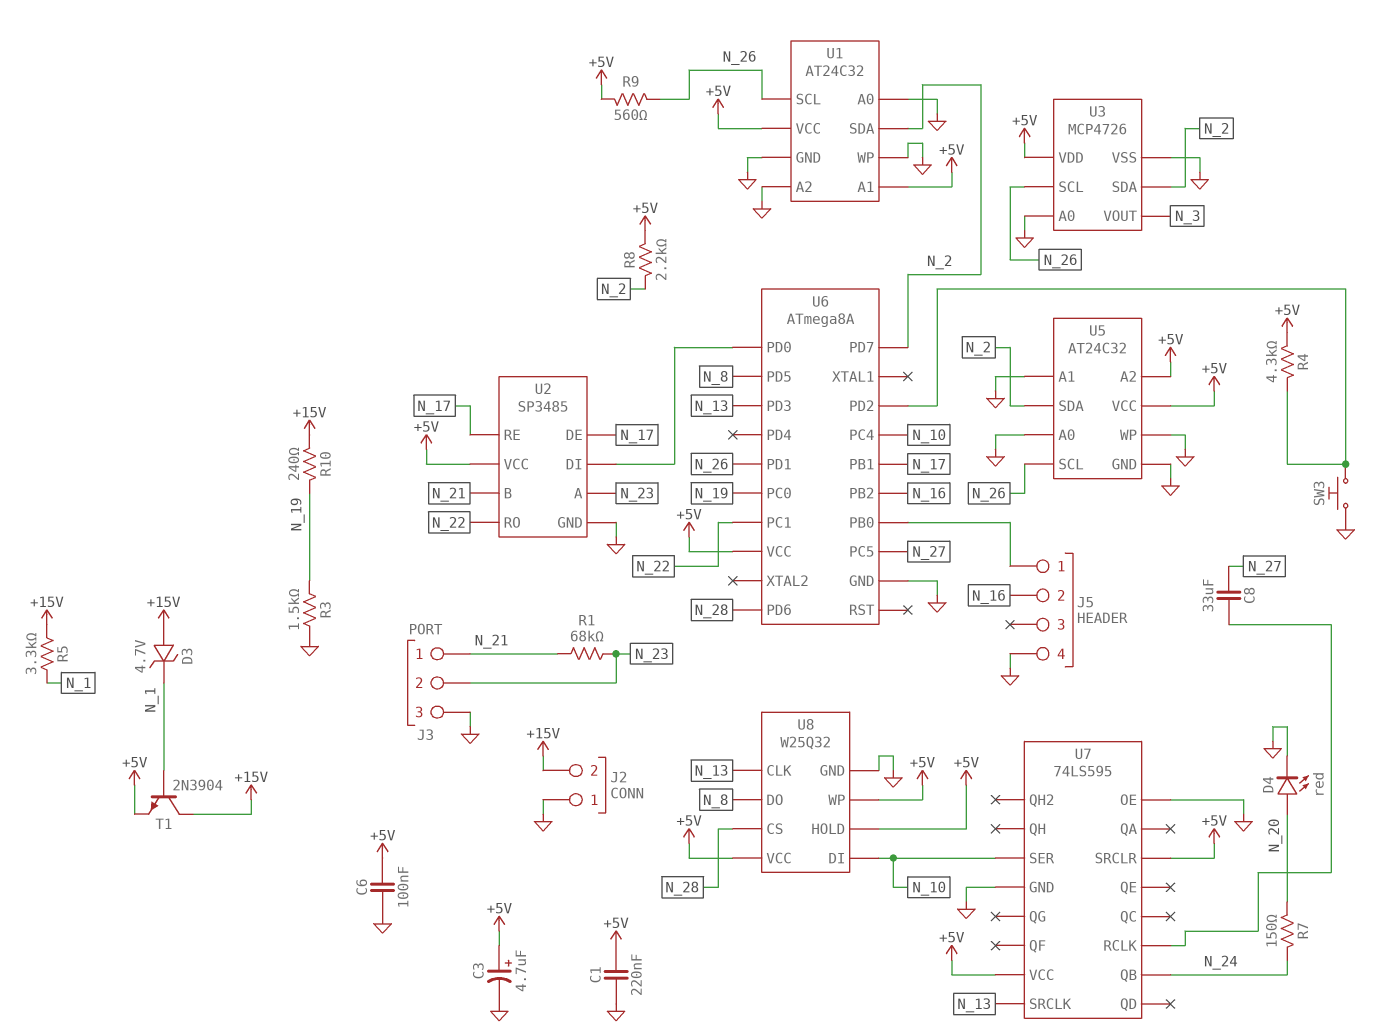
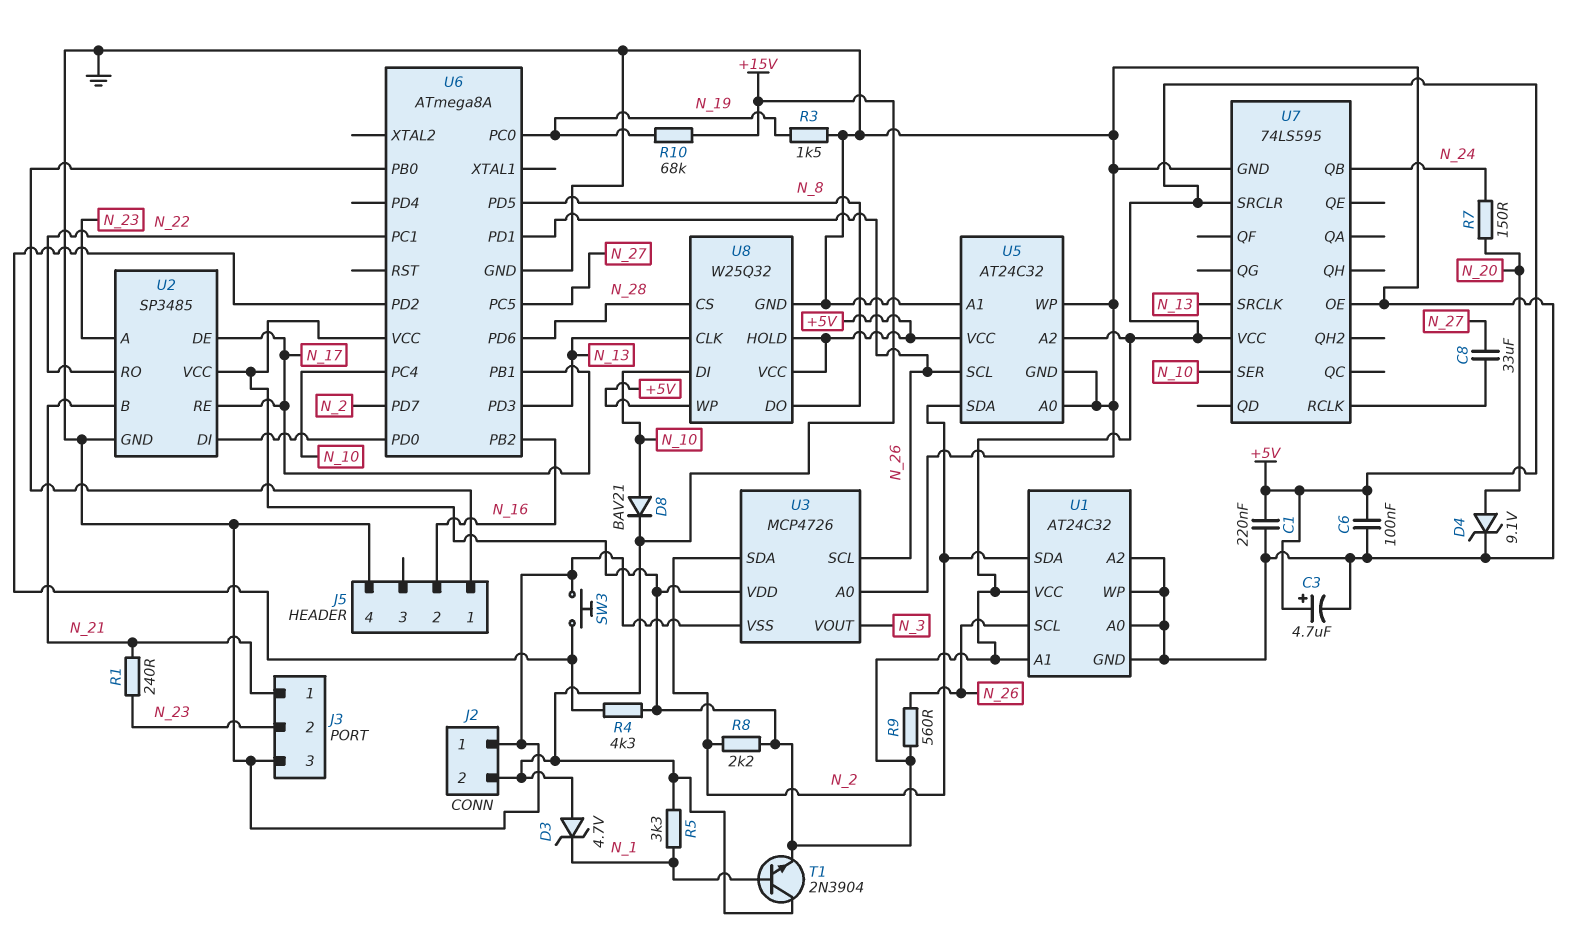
D4: LED red (A N_20, K GND) -> zener 9.1V (A N_20, K GND)
D8: none -> diode BAV21 (A N_10, K +15V)
R1: 68k (N_21, N_23) -> 240 (N_21, N_23)
R10: 240 (+15V, N_19) -> 68k (+15V, N_19)

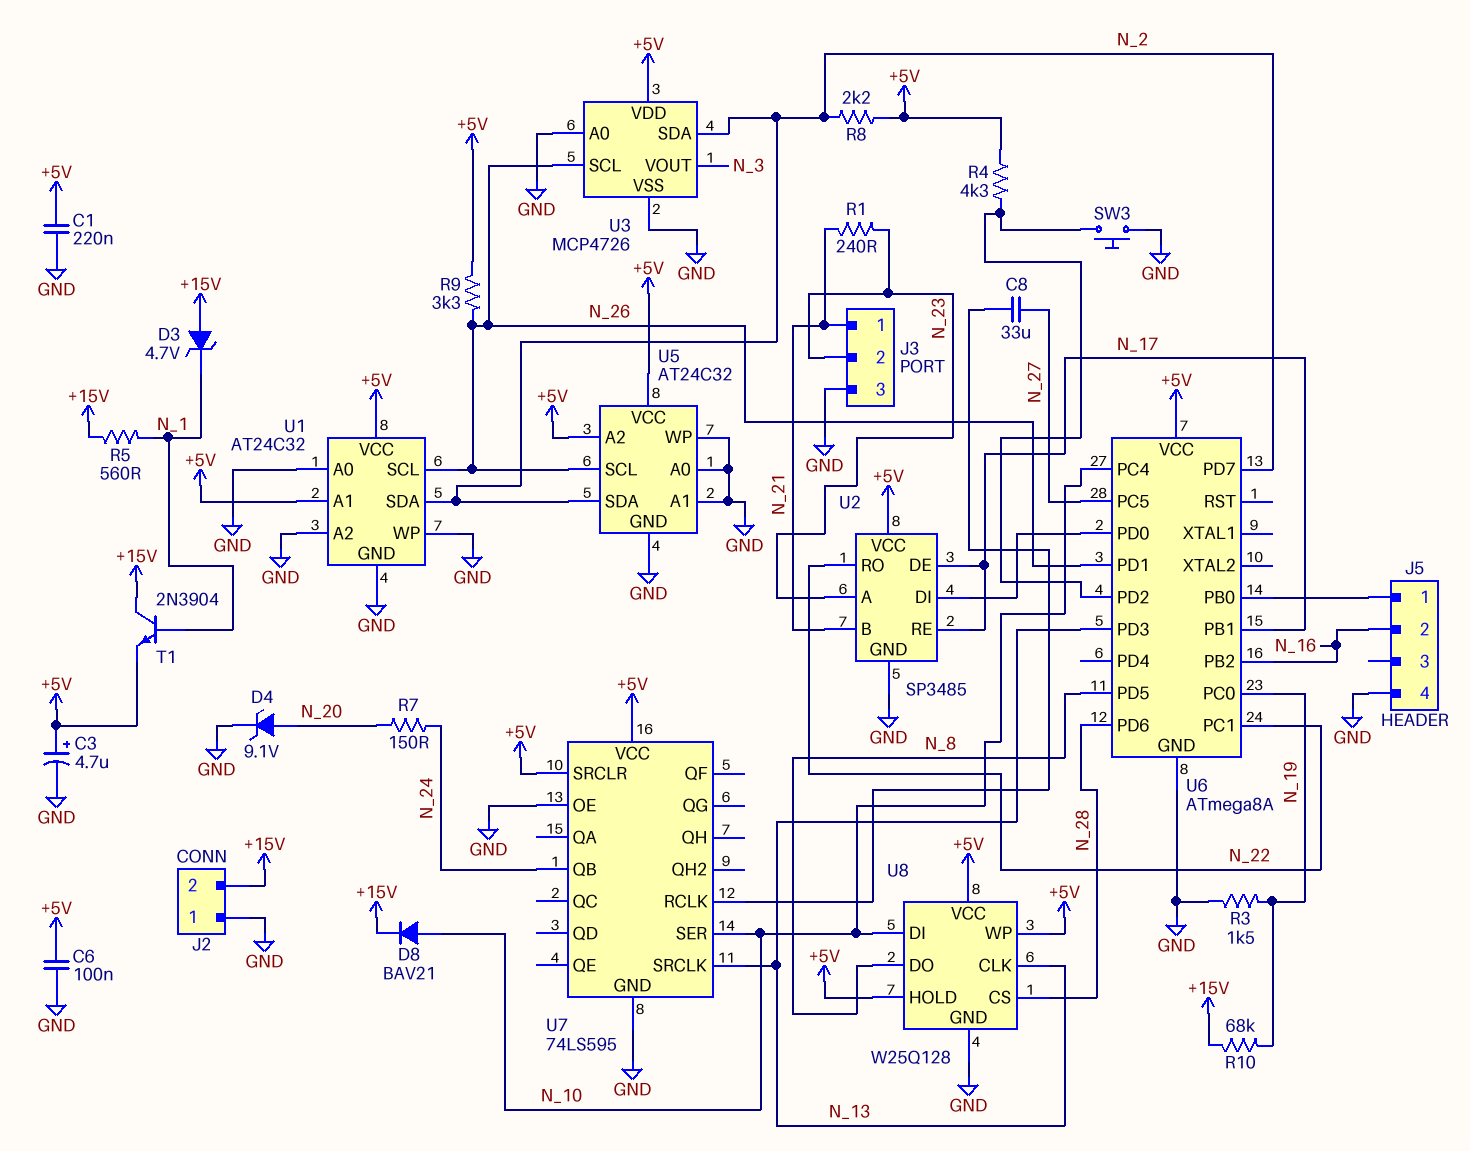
R5: 3.3k (+15V, N_1) -> 560 (+15V, N_1)
R9: 560 (+5V, N_26) -> 3.3k (+5V, N_26)
U8: W25Q32 -> W25Q128

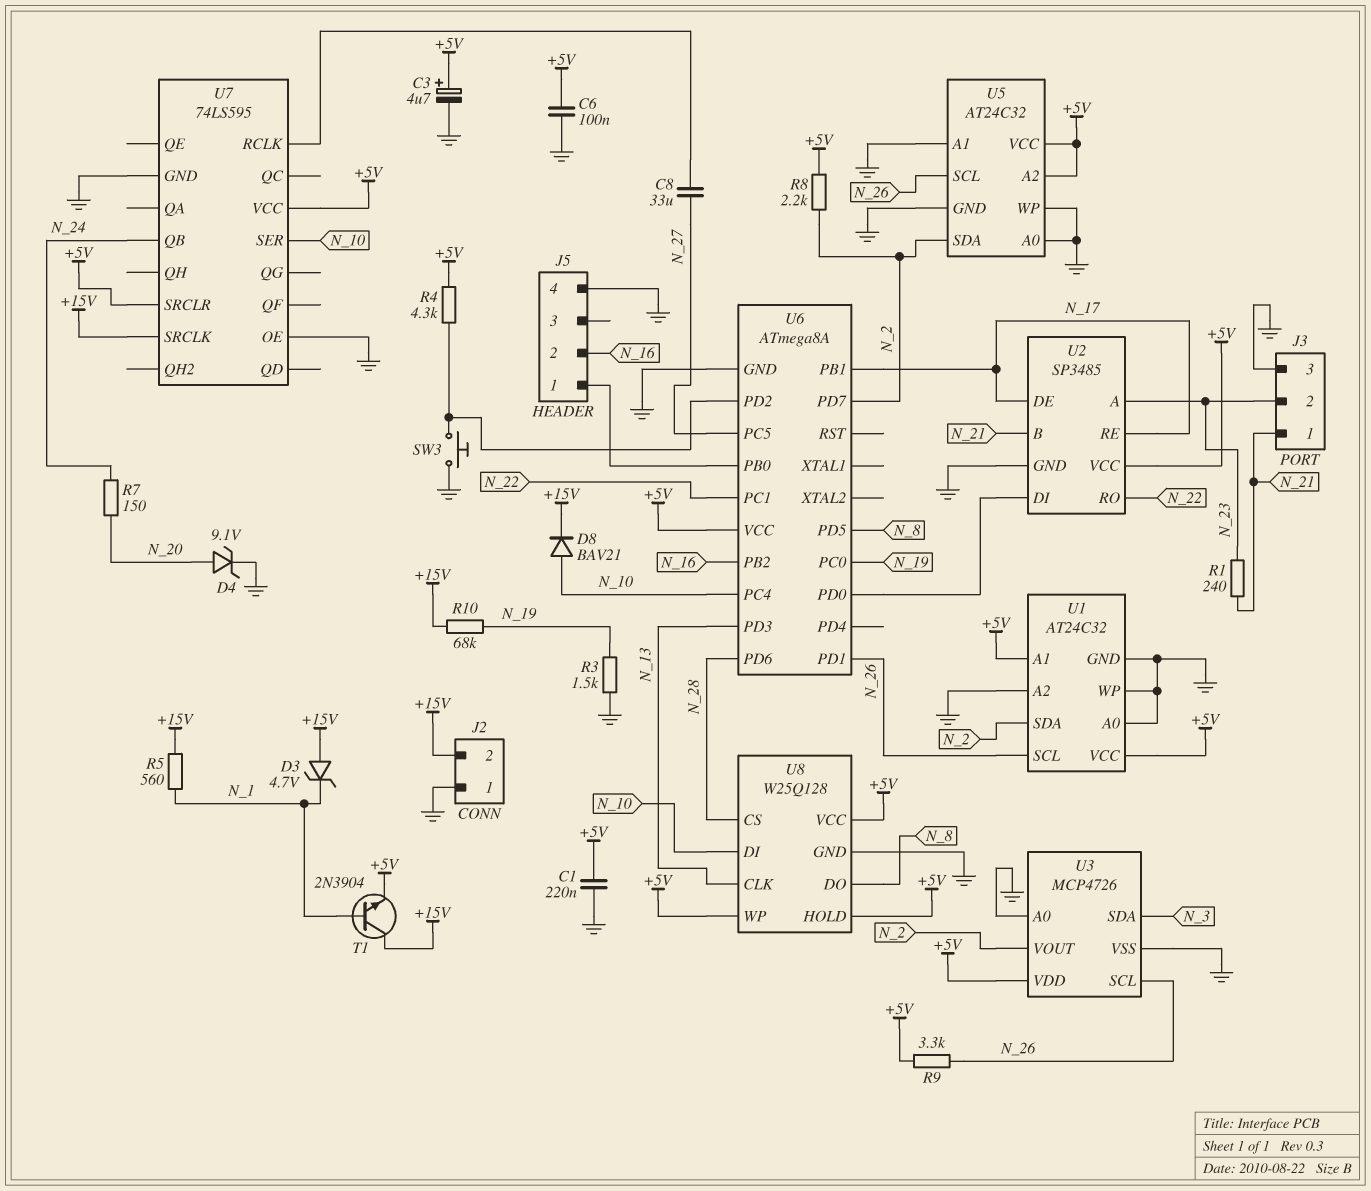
U3 pin SDA: N_2 -> N_3
U3 pin VOUT: N_3 -> N_2
U7 pin SRCLK: N_13 -> +15V

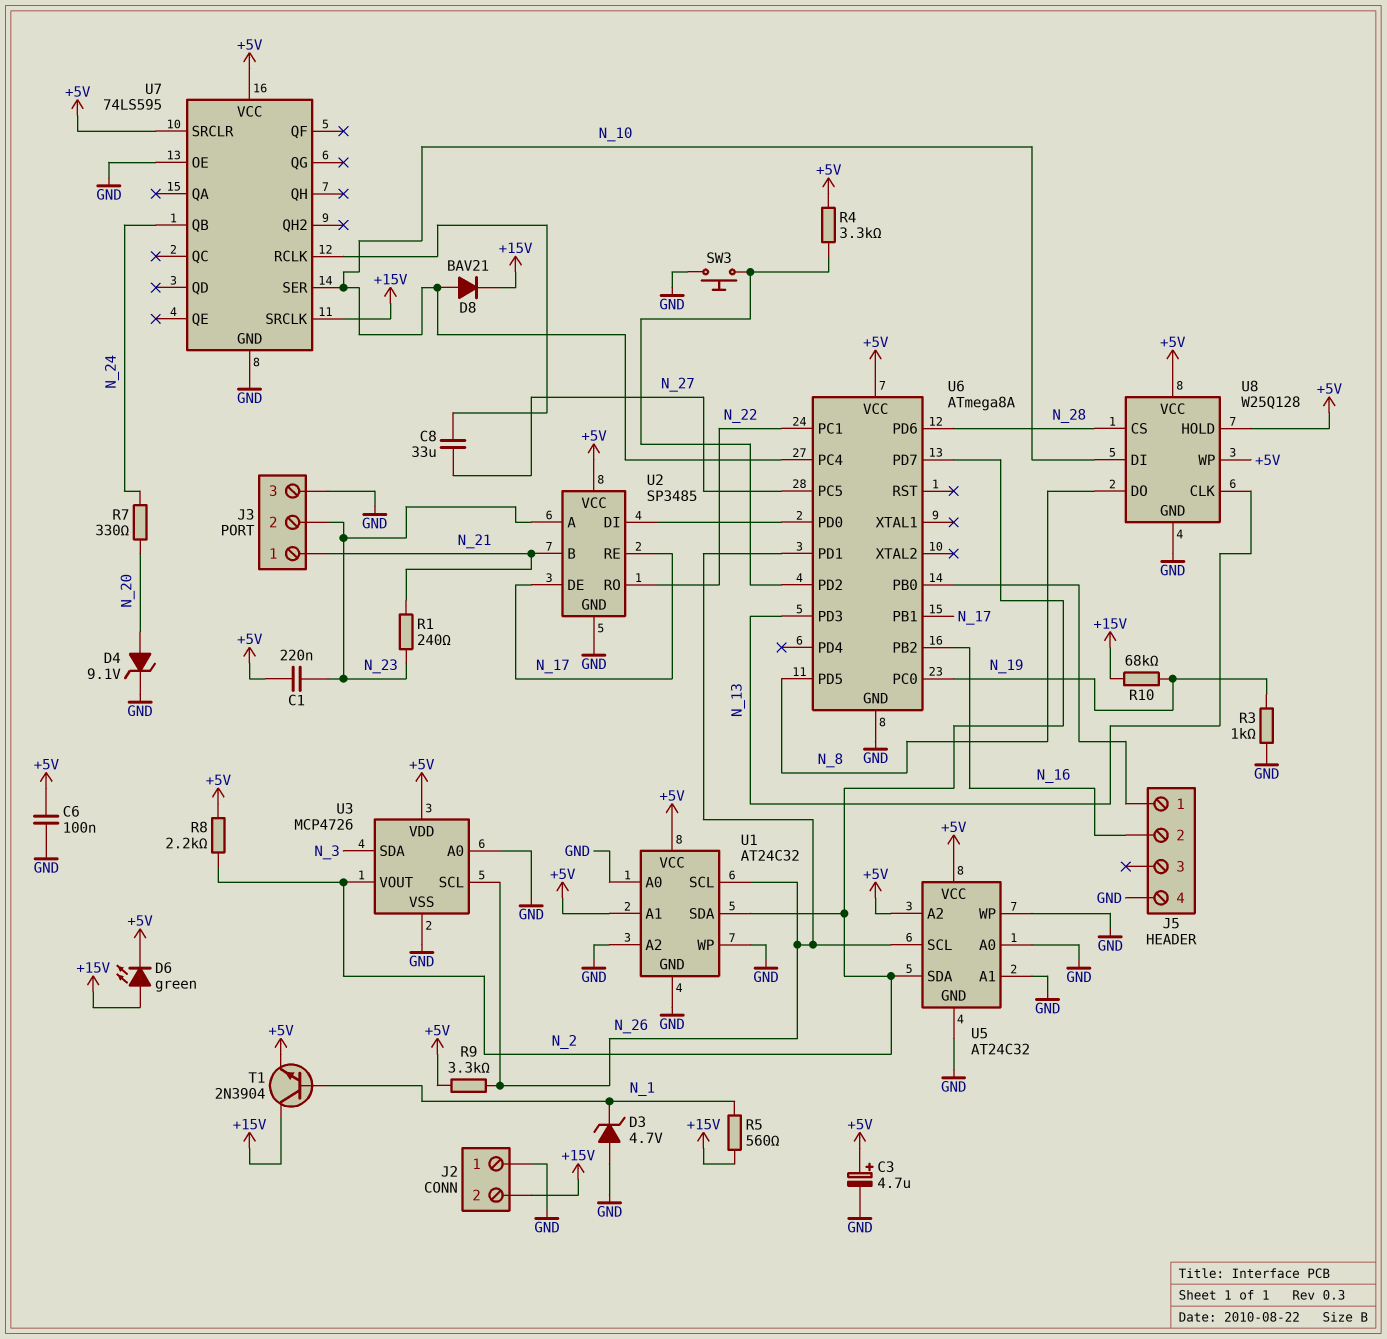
C1: 220nF (+5V, GND) -> 220nF (+5V, N_23)
D3: zener 4.7V (A +15V, K N_1) -> zener 4.7V (A GND, K N_1)
D6: none -> LED green (A +15V, K +5V)
R3: 1.5k (GND, N_19) -> 1k (GND, N_19)
R4: 4.3k (+5V, U6/PD2) -> 3.3k (+5V, U6/PD2)
R7: 150 (N_20, N_24) -> 330 (N_20, N_24)

